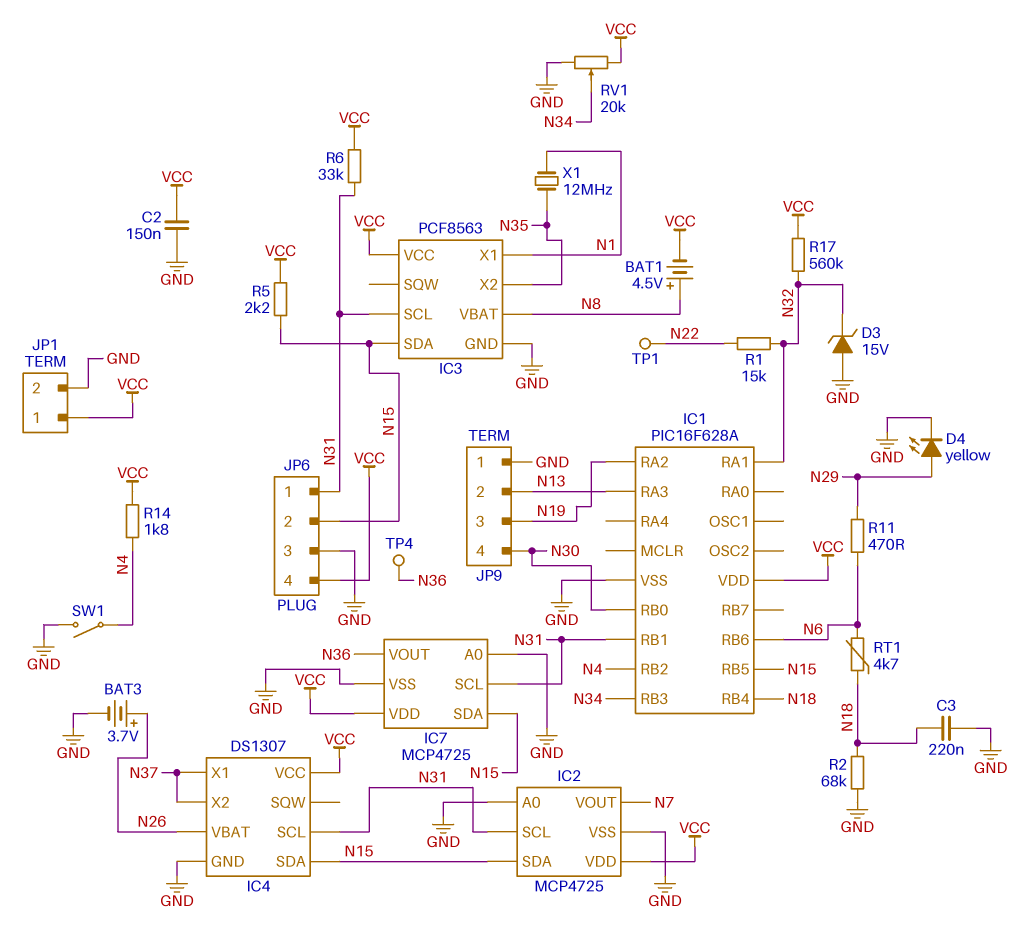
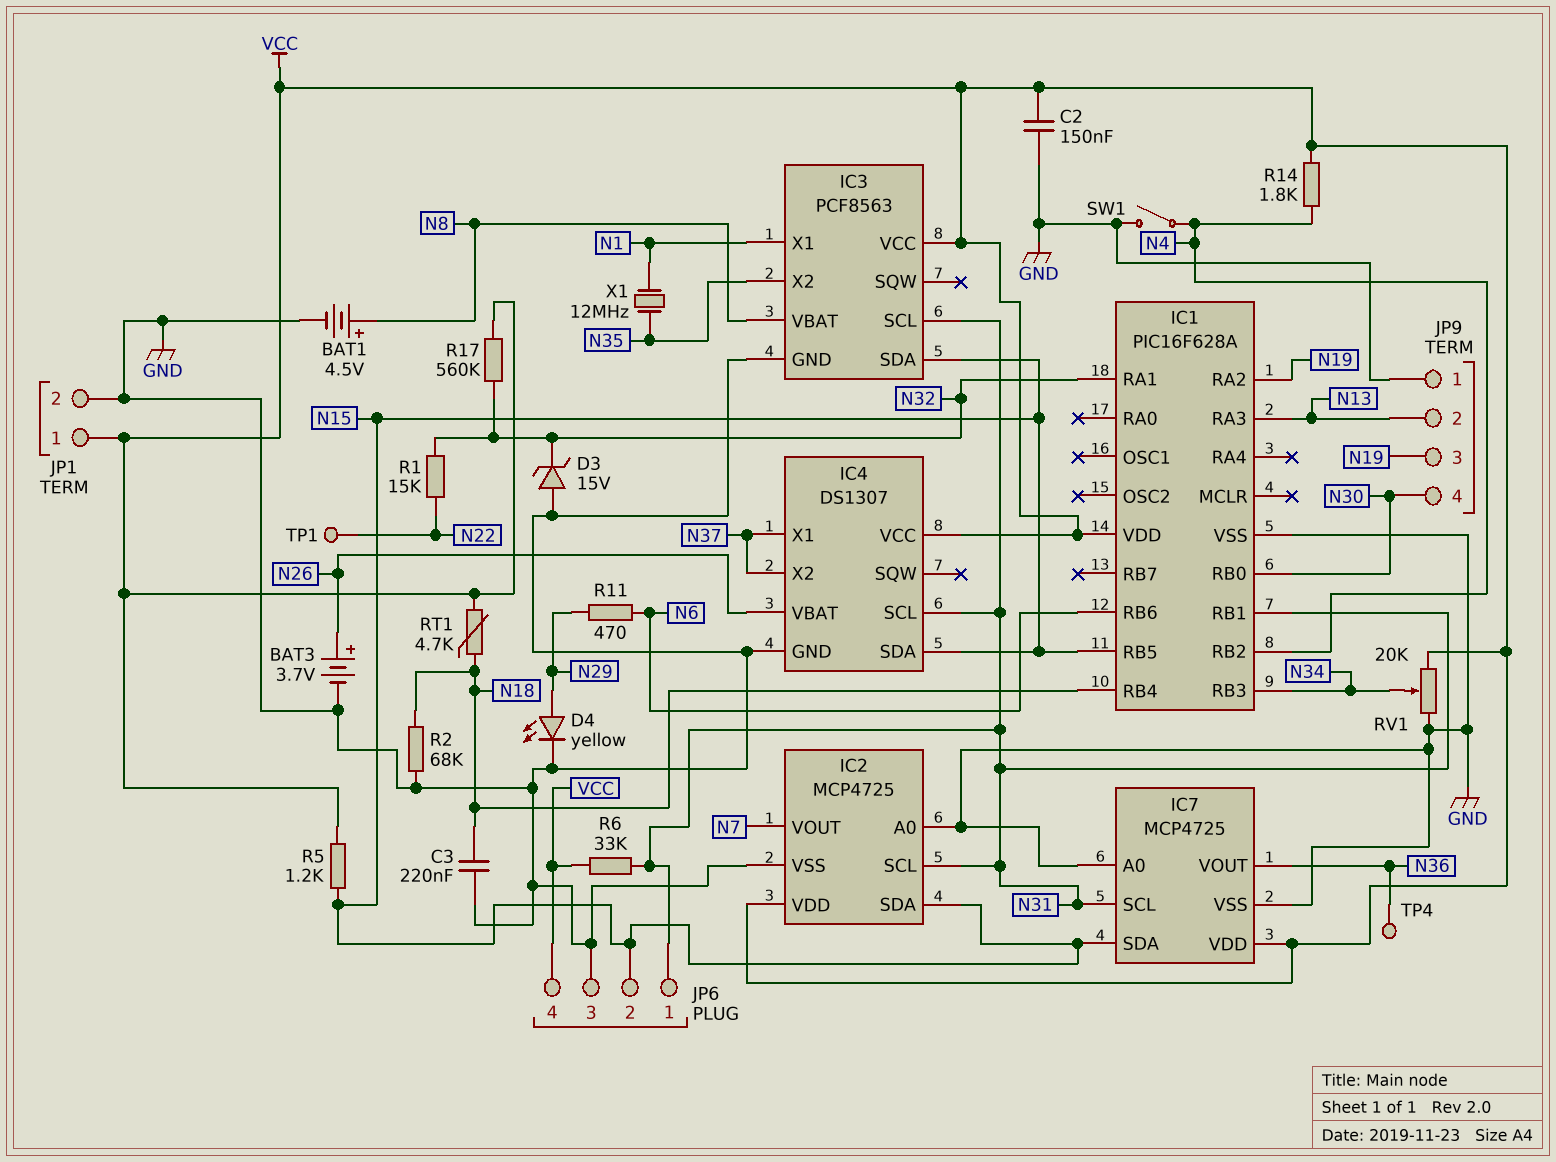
BAT1: 4.5V (plus N8, minus VCC) -> 4.5V (plus N8, minus GND)
R5: 2.2k (N15, VCC) -> 1.2k (N15, VCC)
RT1: 4.7k (N6, N18) -> 4.7k (N18, VCC)

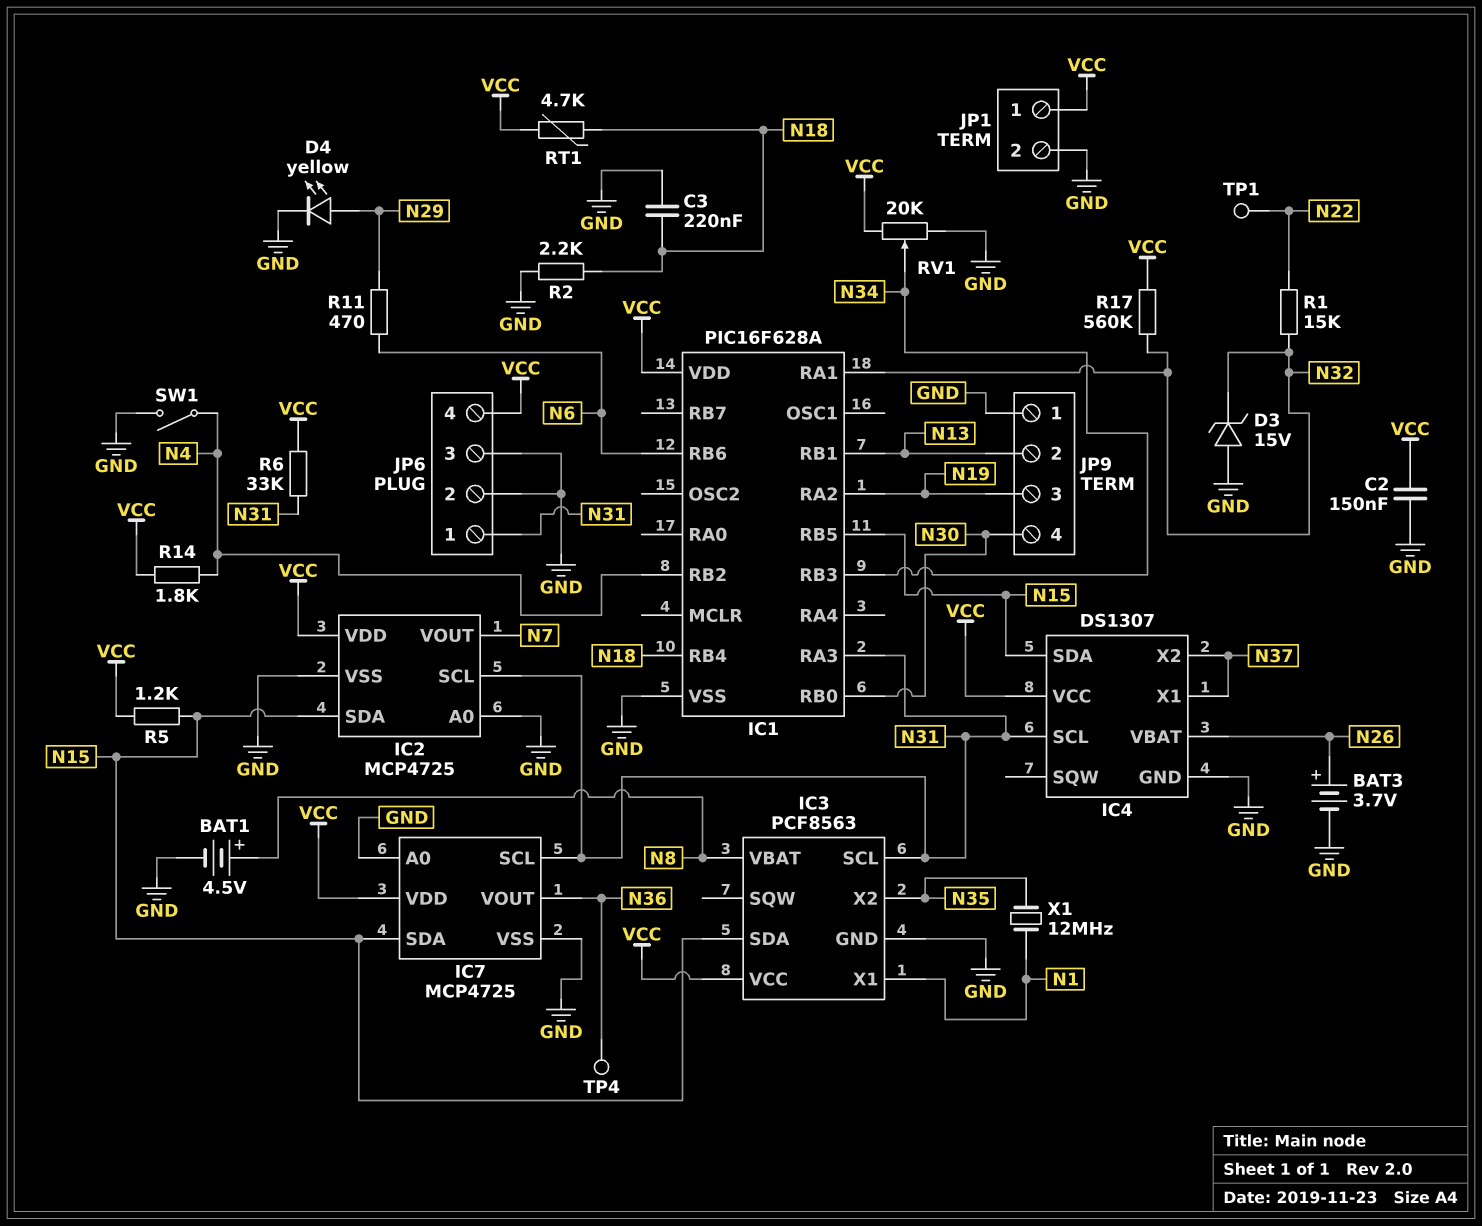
IC1 pin RA3: N13 -> N31
IC1 pin RB1: N31 -> N13
JP6 pin 2: N15 -> GND
R2: 68k (GND, N18) -> 2.2k (GND, N18)

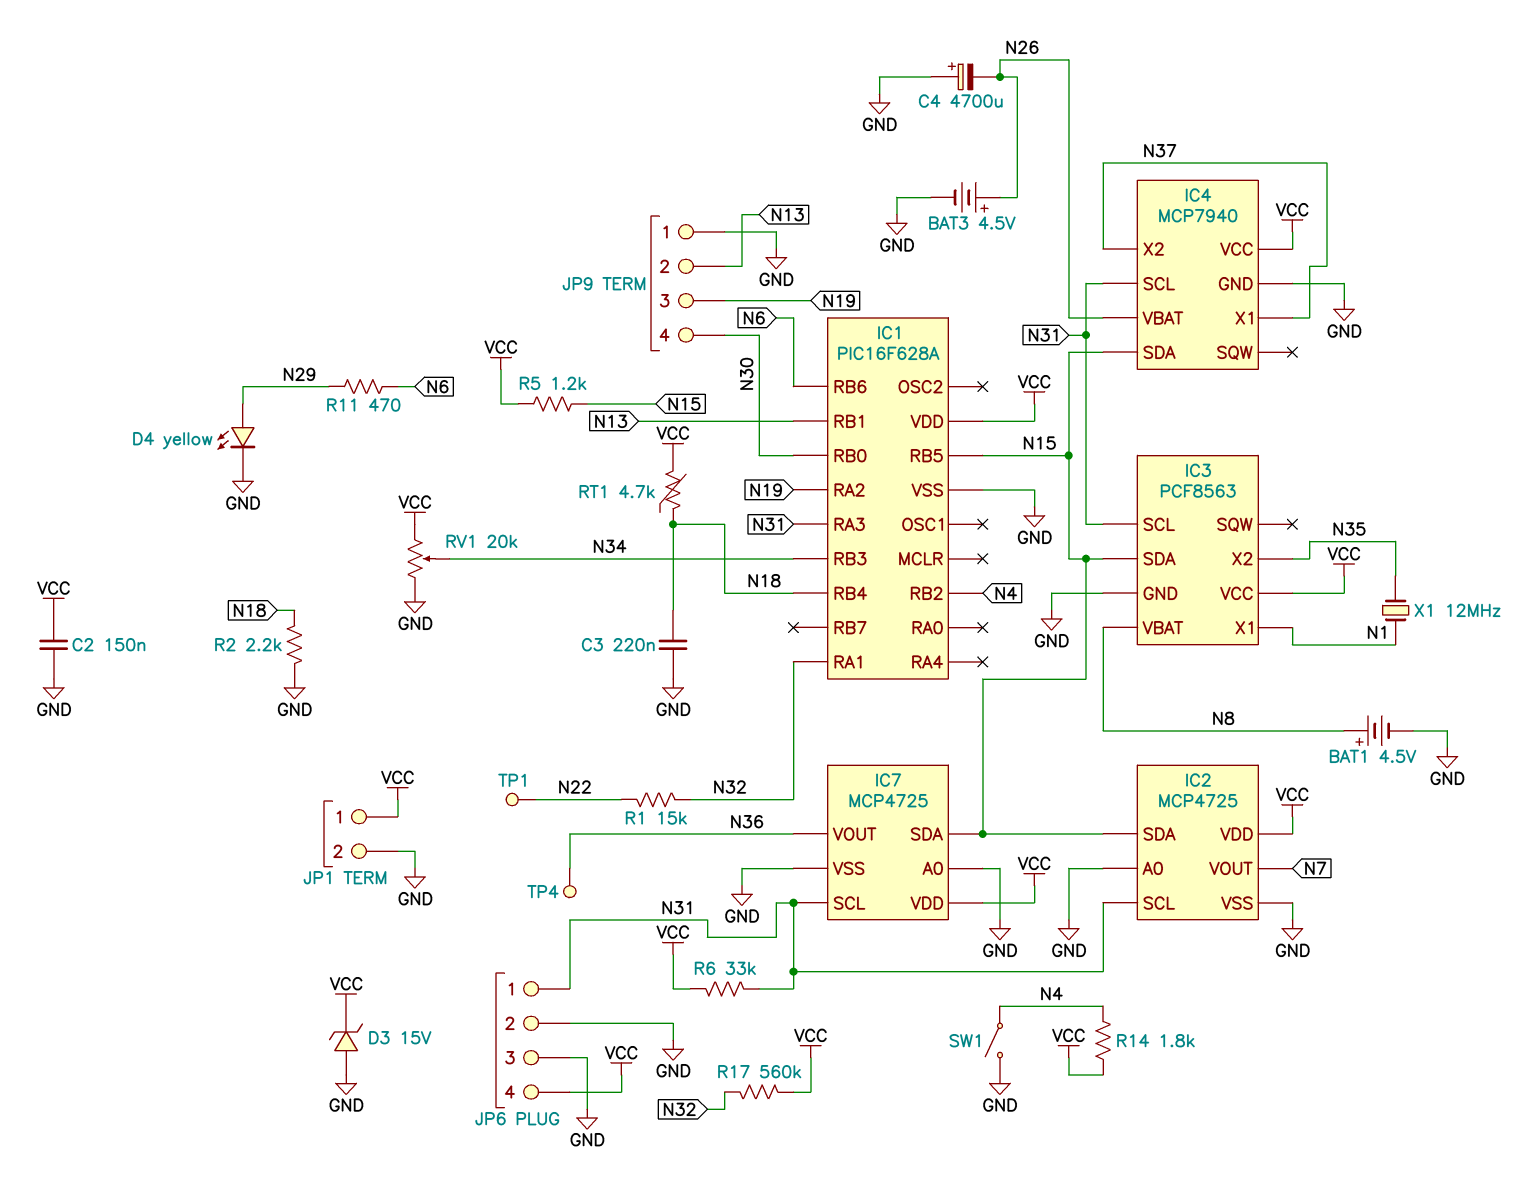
BAT3: 3.7V (plus N26, minus GND) -> 4.5V (plus N26, minus GND)
C4: none -> 4700uF (plus GND, minus N26)
D3: zener 15V (A GND, K N32) -> zener 15V (A GND, K VCC)
IC4: DS1307 -> MCP7940

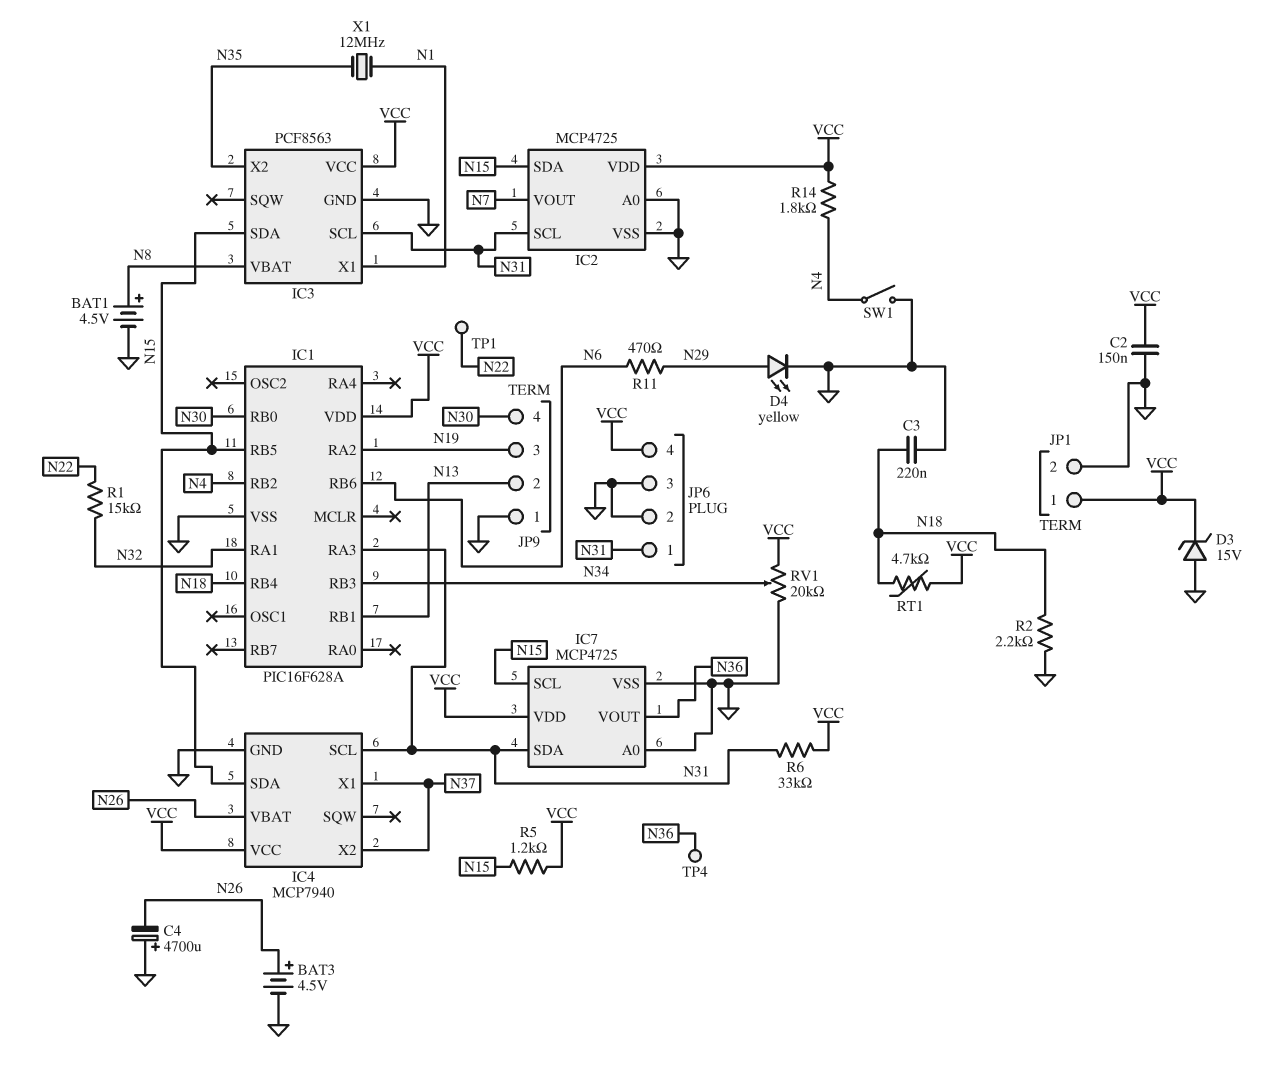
IC7 pin SCL: N31 -> N15
IC7 pin SDA: N15 -> N31
R17: 560k (N32, VCC) -> none

